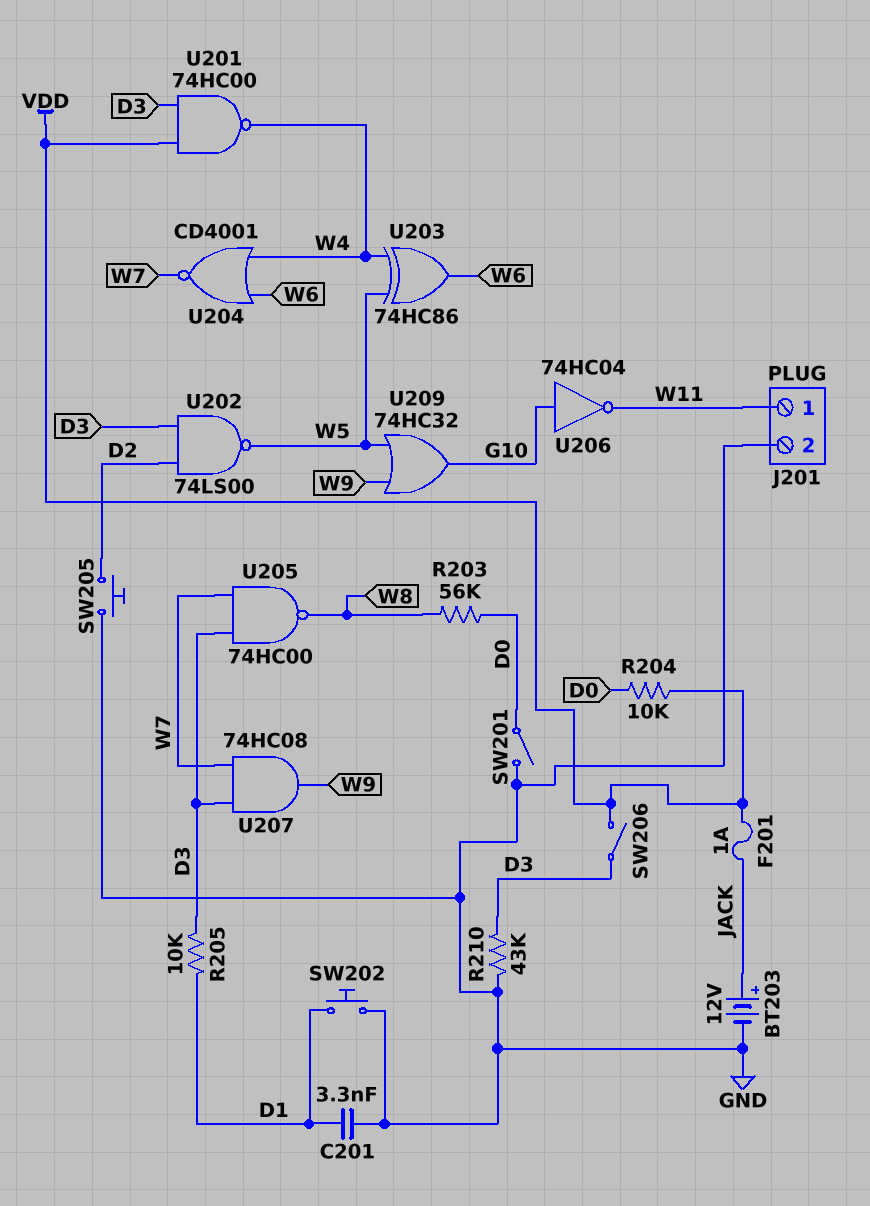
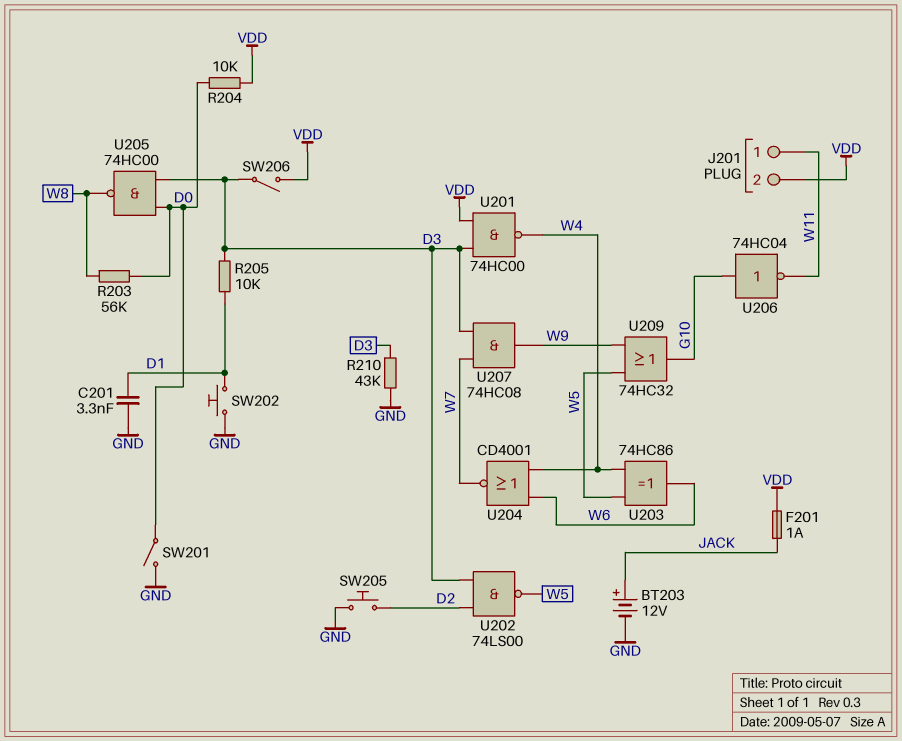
J201 pin 2: GND -> VDD
U205: NAND 74HC00 (in D3, in W7, out W8) -> NAND 74HC00 (in D0, in D3, out W8)

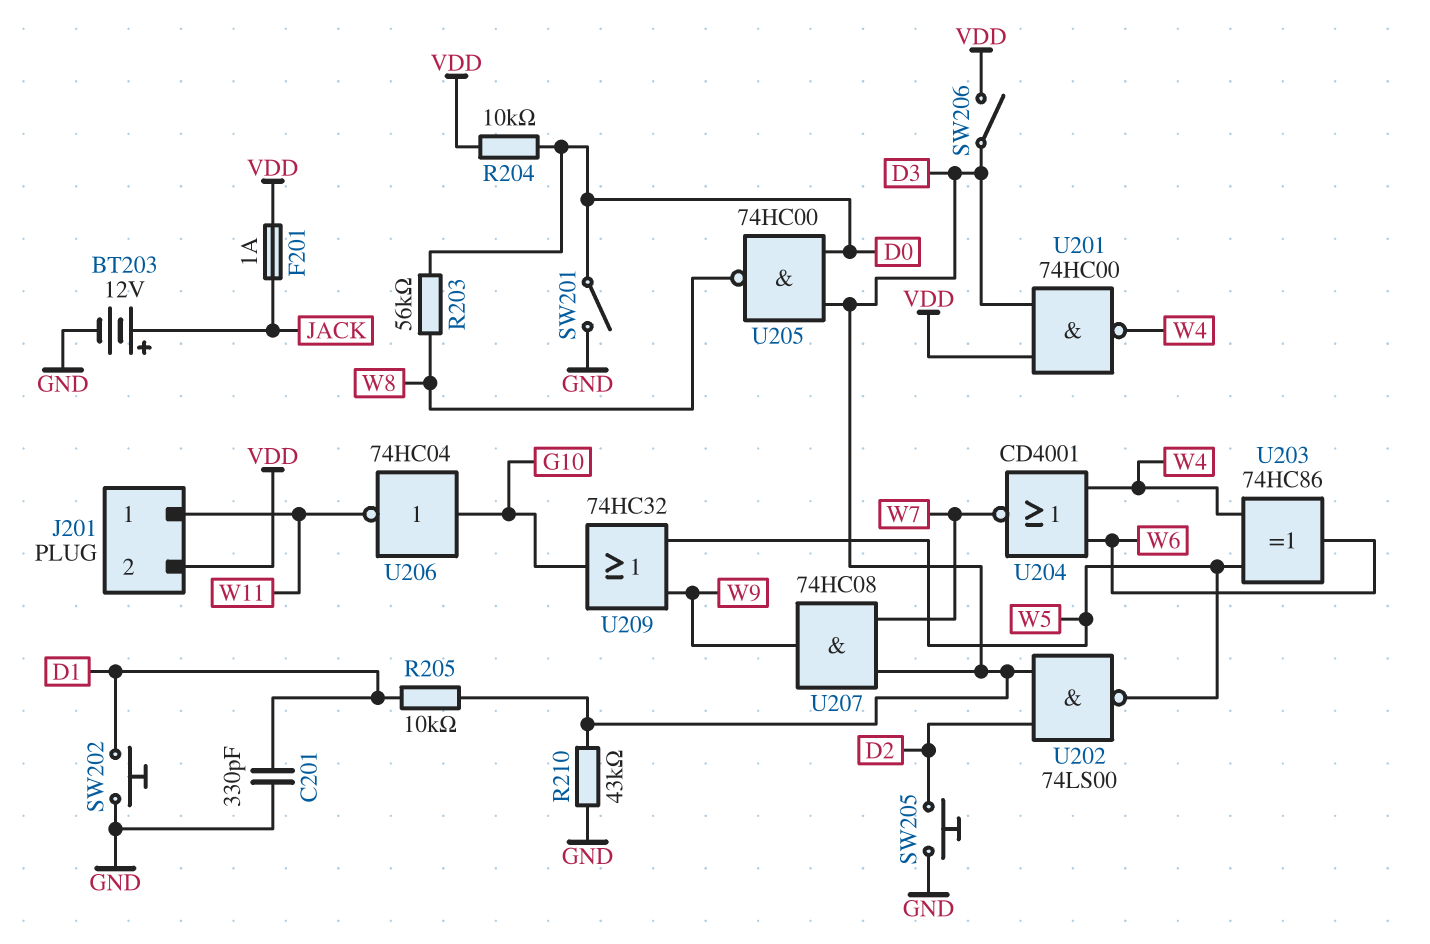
C201: 3.3nF (D1, GND) -> 330pF (D1, GND)

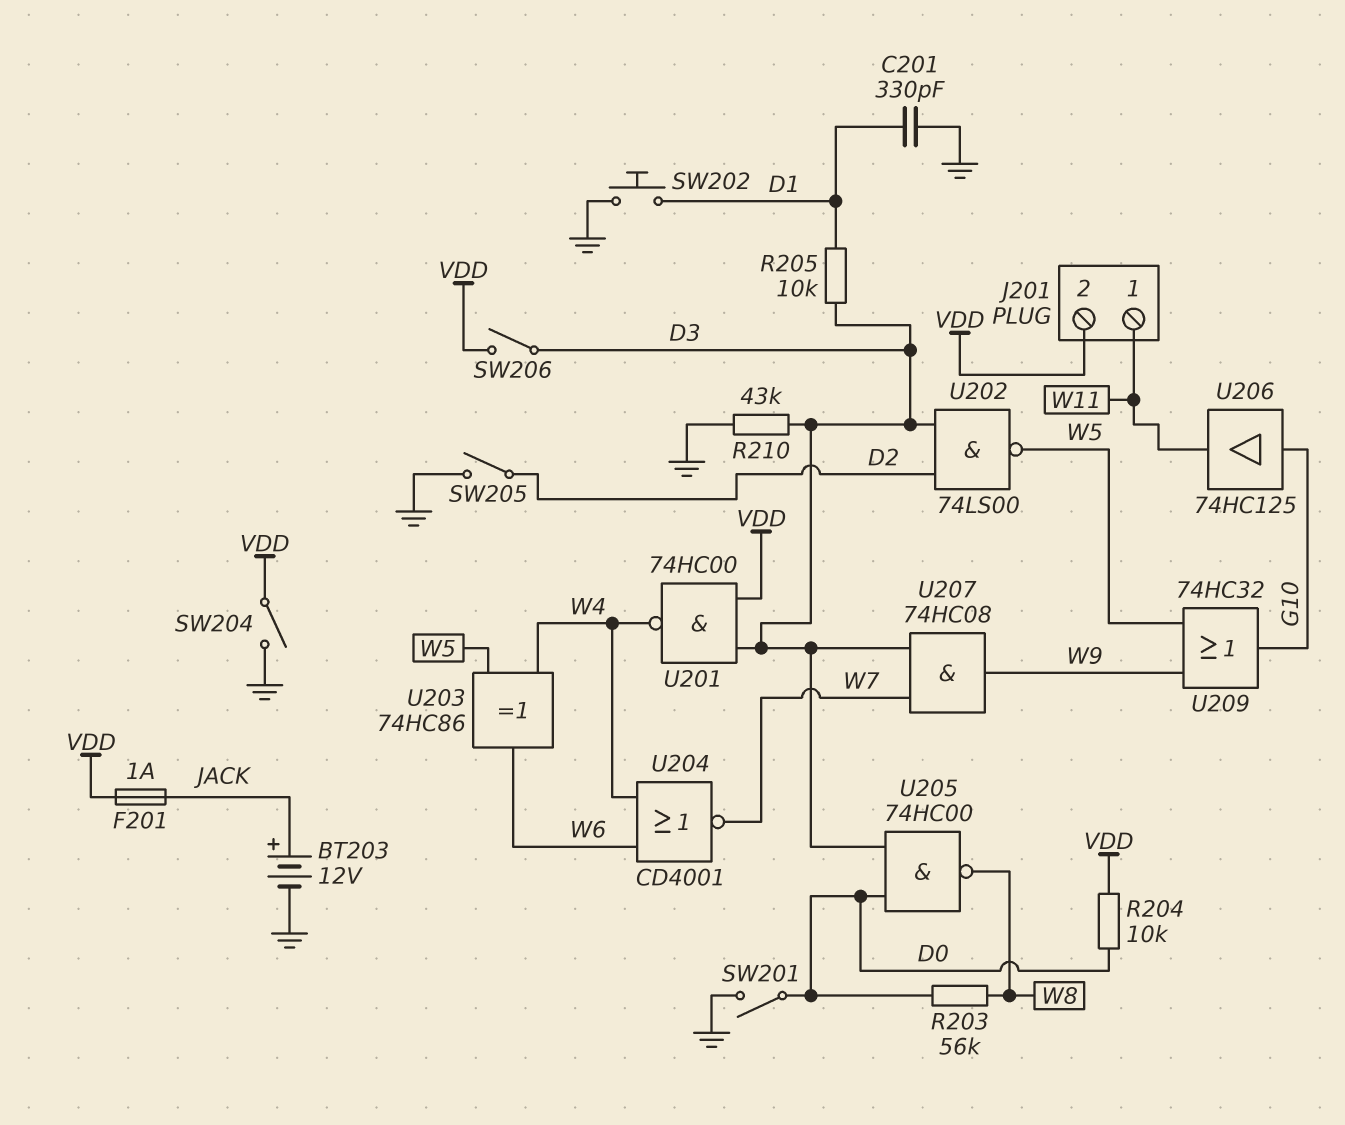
SW204: none -> switch (GND, VDD)
SW205: button (D2, GND) -> switch (D2, GND)
U206: NOT 74HC04 (in G10, out W11) -> buffer 74HC125 (in G10, out W11)

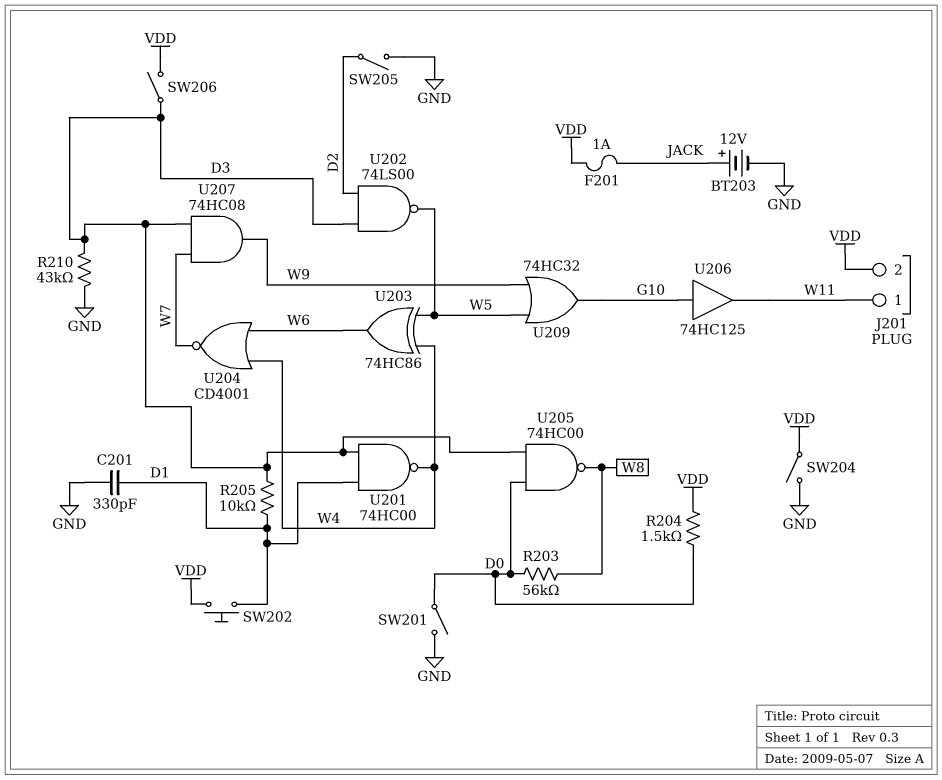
R204: 10k (D0, VDD) -> 1.5k (D0, VDD)
SW202: button (D1, GND) -> button (D1, VDD)
U201: NAND 74HC00 (in D3, in VDD, out W4) -> NAND 74HC00 (in D1, in D3, out W4)

